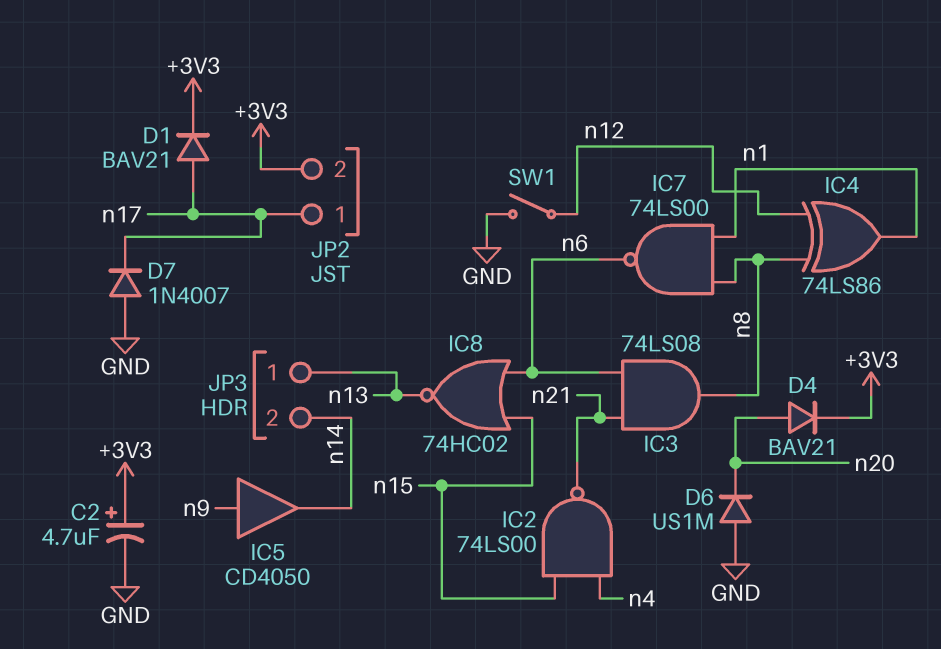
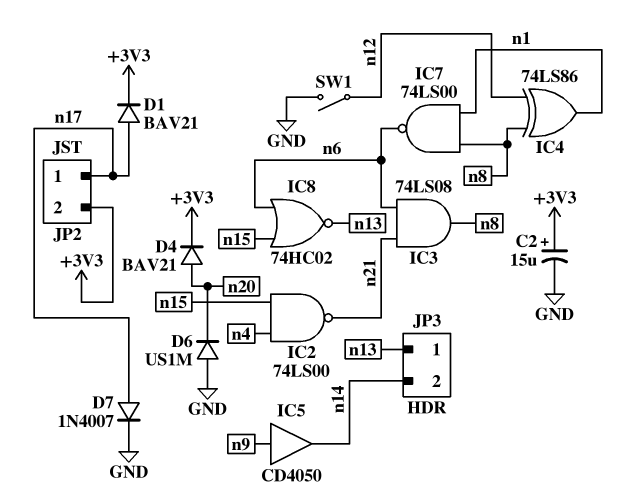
C2: 4.7uF (plus +3V3, minus GND) -> 15uF (plus +3V3, minus GND)
D7: diode 1N4007 (A GND, K n17) -> diode 1N4007 (A n17, K GND)

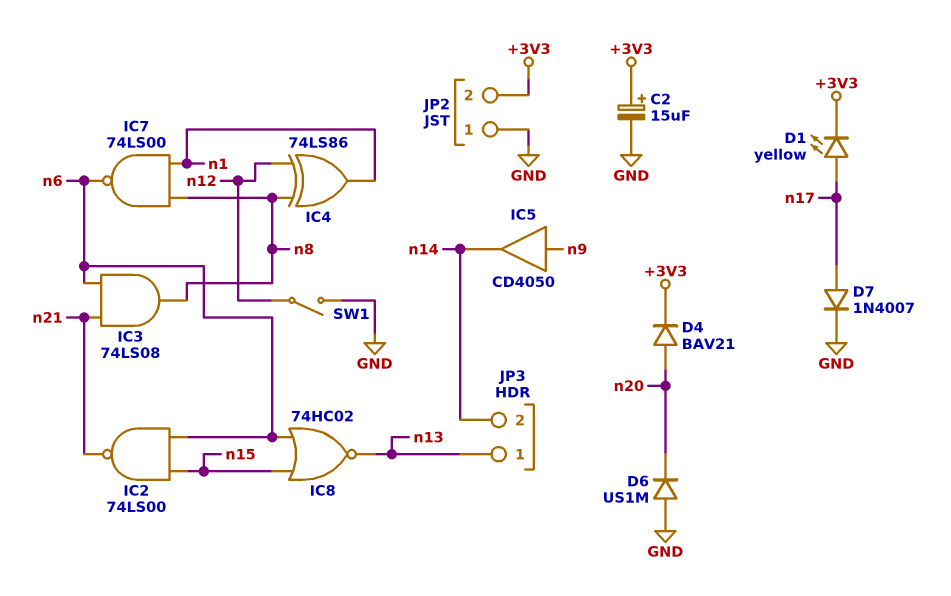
D1: diode BAV21 (A n17, K +3V3) -> LED yellow (A n17, K +3V3)
IC2: NAND 74LS00 (in n4, in n15, out n21) -> NAND 74LS00 (in n6, in n15, out n21)
JP2 pin 1: n17 -> GND

